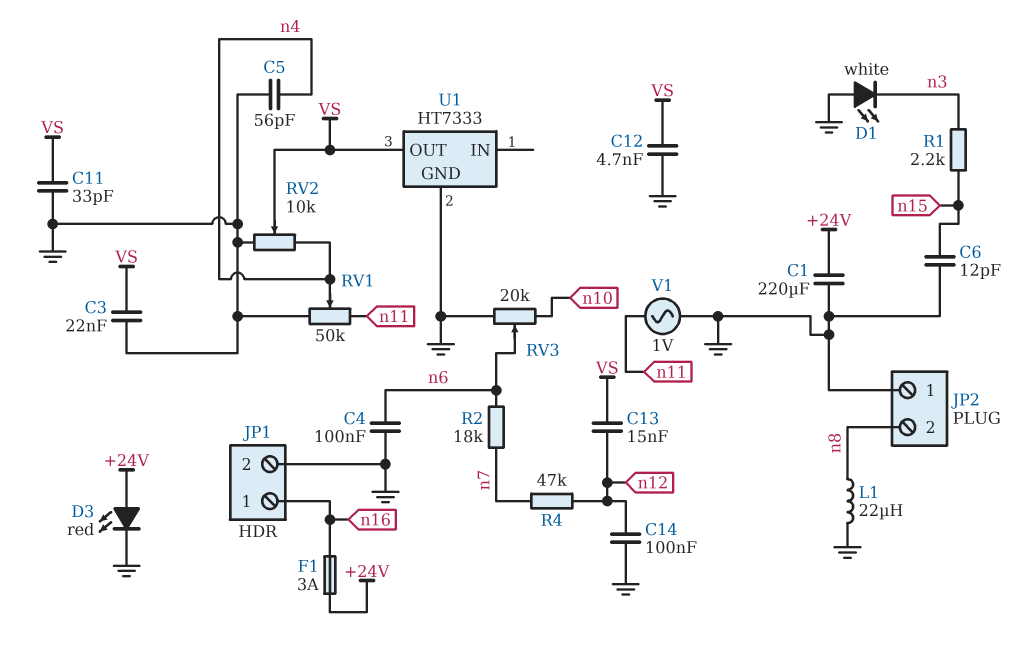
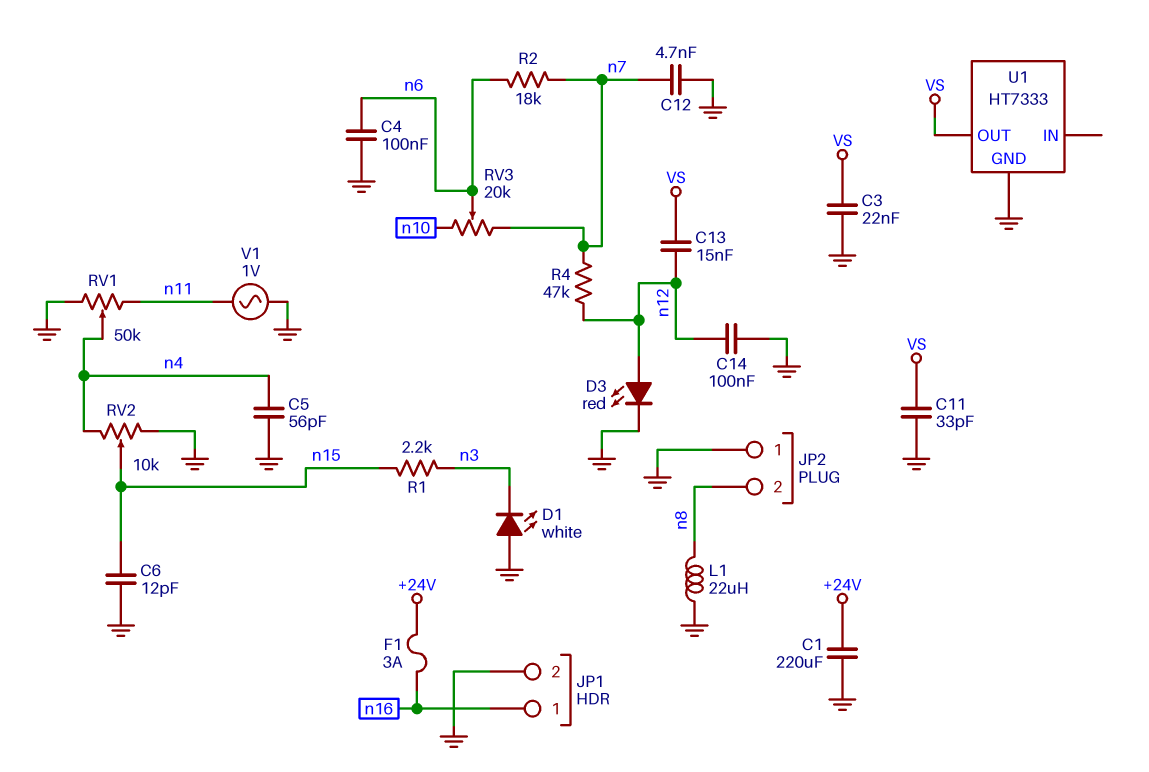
C12: 4.7nF (GND, VS) -> 4.7nF (GND, n7)
D3: LED red (A +24V, K GND) -> LED red (A n12, K GND)
RV2: 10k (GND, n4, wiper VS) -> 10k (GND, n4, wiper n15)
RV3: 20k (GND, n10, wiper n6) -> 20k (n7, n10, wiper n6)

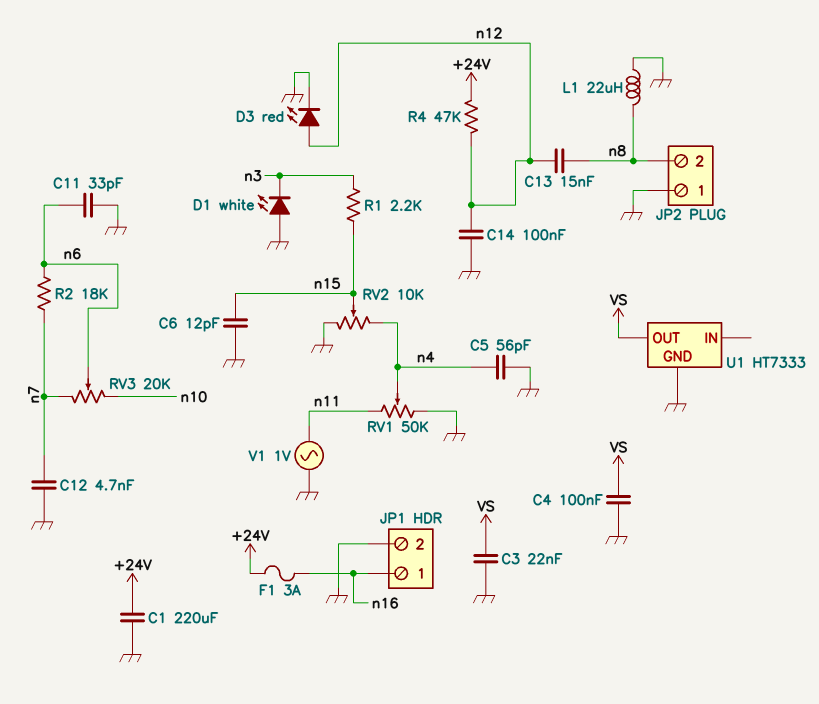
C4: 100nF (GND, n6) -> 100nF (GND, VS)
C11: 33pF (GND, VS) -> 33pF (GND, n6)
C13: 15nF (VS, n12) -> 15nF (n8, n12)
R4: 47k (n7, n12) -> 47k (+24V, n12)

